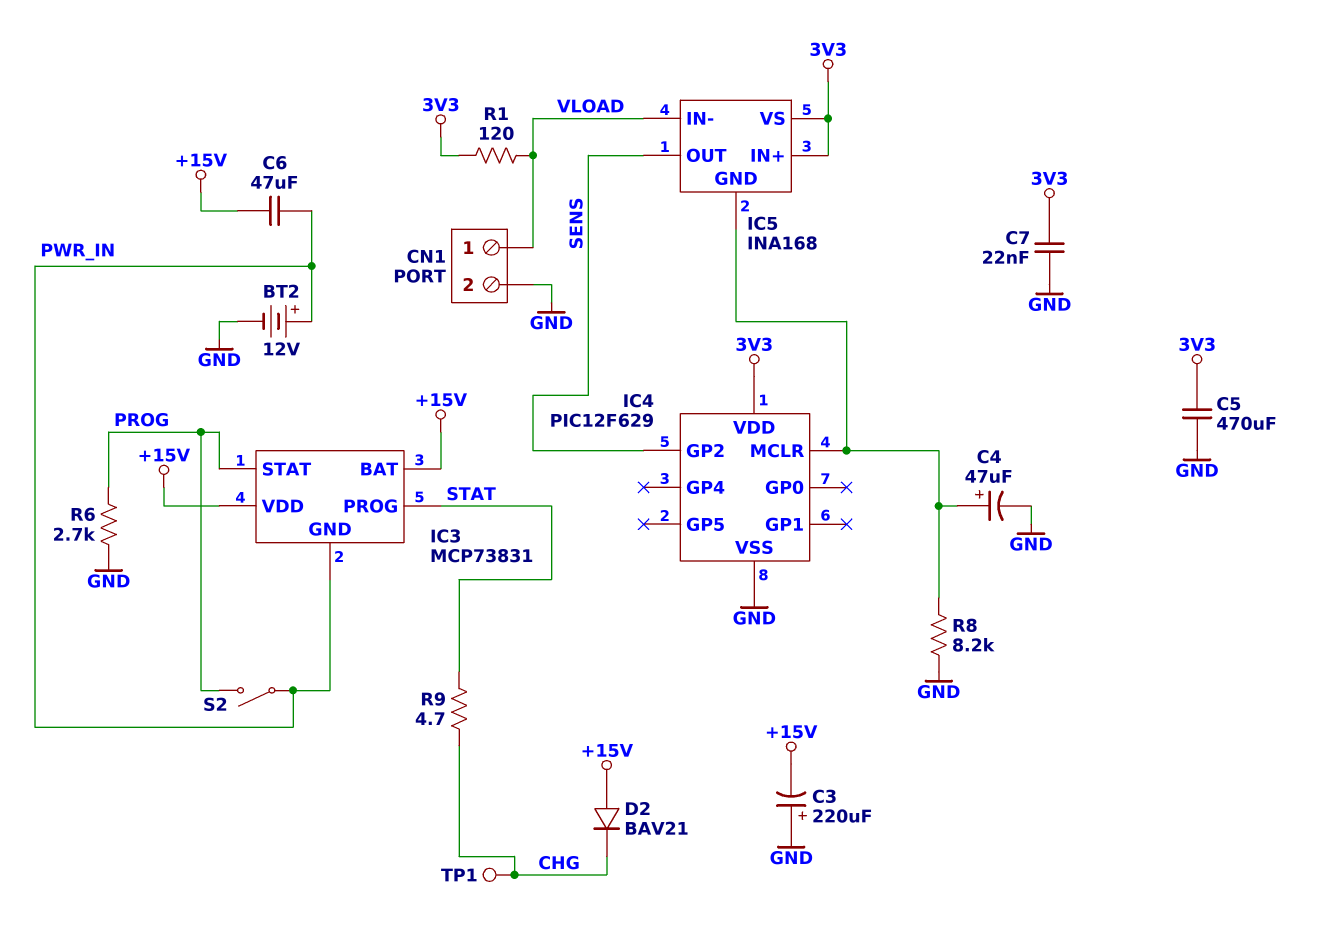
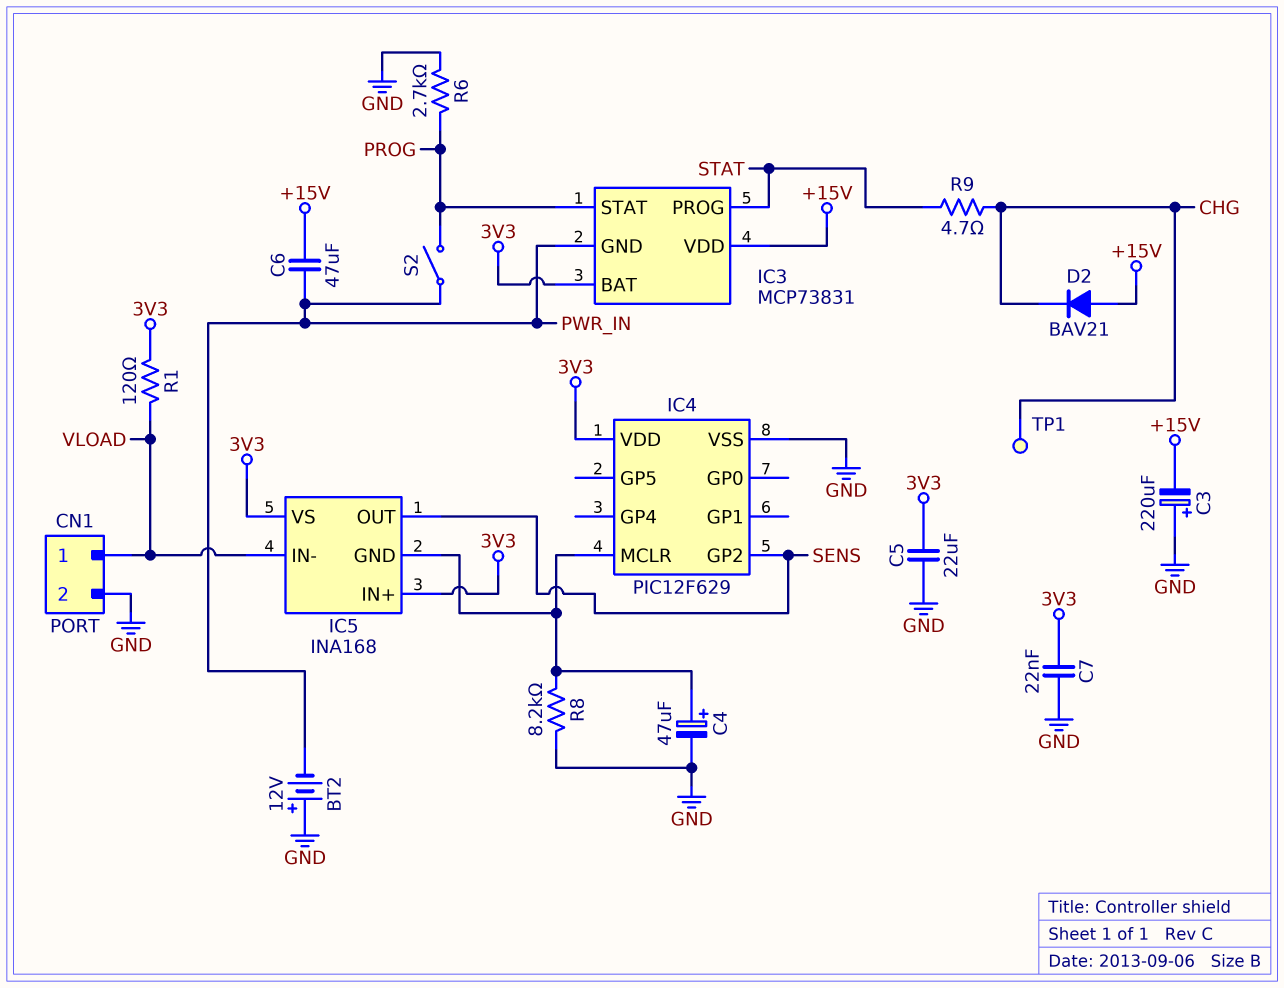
BT2: 12V (plus PWR_IN, minus GND) -> 12V (plus GND, minus PWR_IN)
C5: 470uF (3V3, GND) -> 22uF (3V3, GND)
IC3 pin BAT: +15V -> 3V3

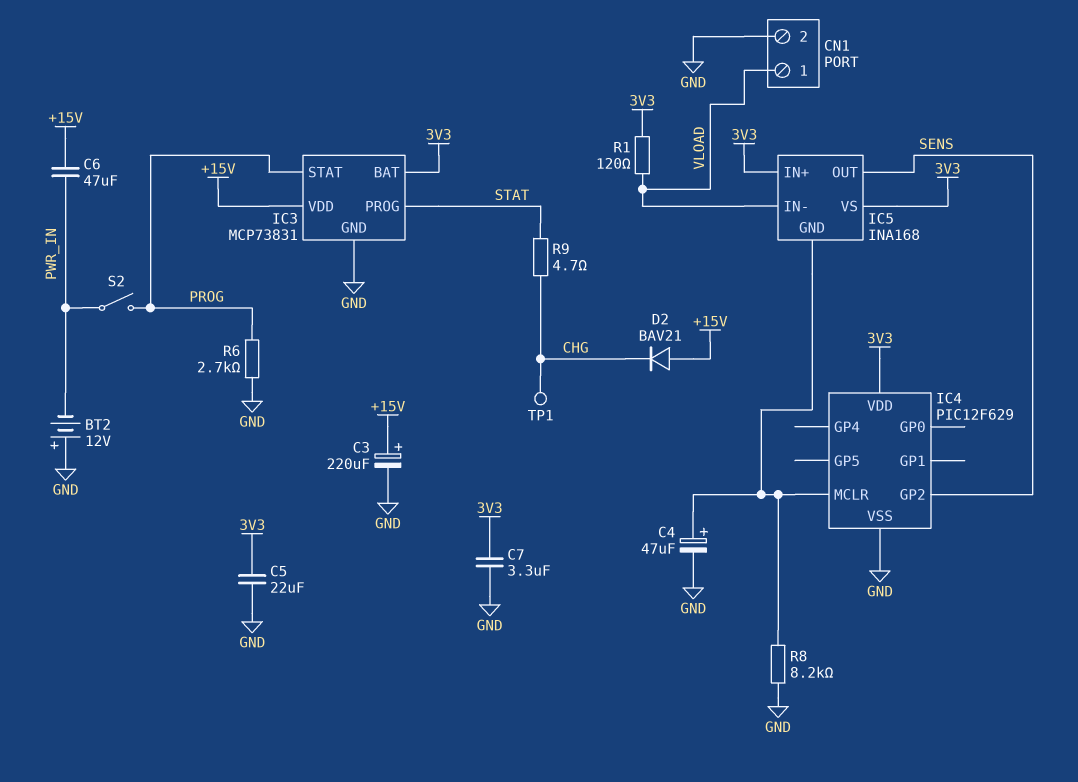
C3: 220uF (plus GND, minus +15V) -> 220uF (plus +15V, minus GND)
C7: 22nF (3V3, GND) -> 3.3uF (3V3, GND)
IC3 pin GND: PWR_IN -> GND

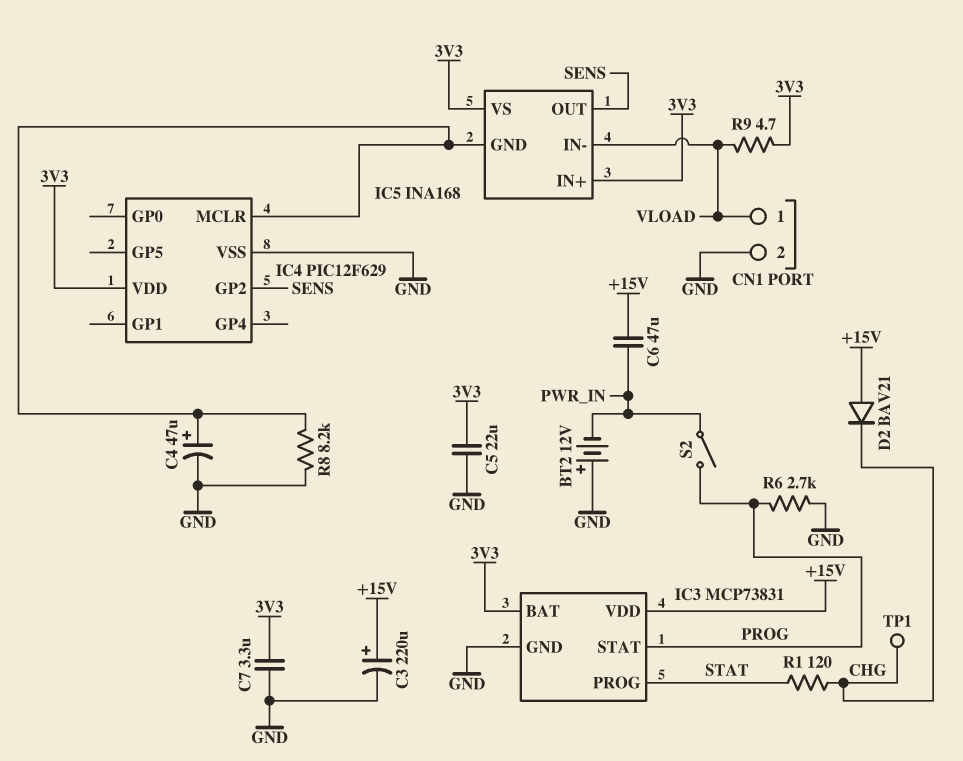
R1: 120 (3V3, VLOAD) -> 120 (CHG, STAT)
R9: 4.7 (CHG, STAT) -> 4.7 (3V3, VLOAD)

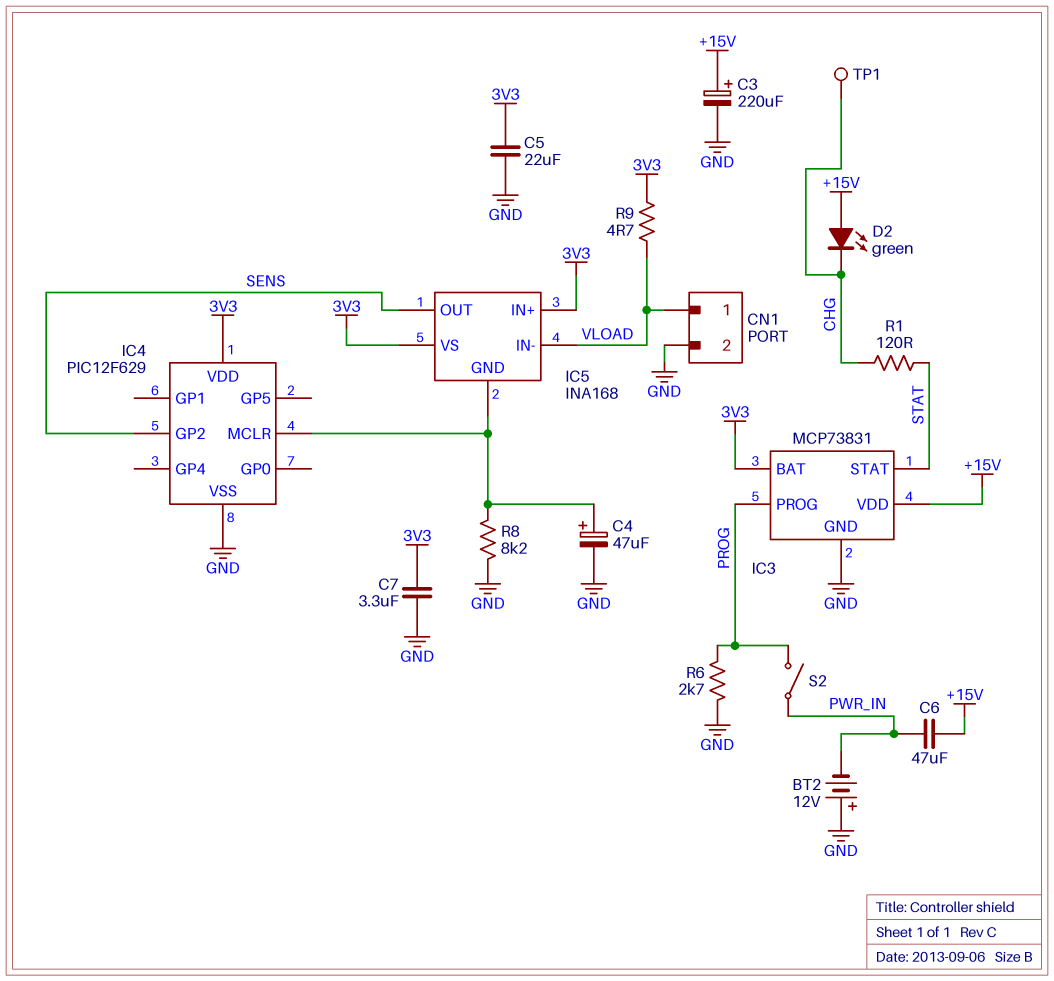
D2: diode BAV21 (A +15V, K CHG) -> LED green (A +15V, K CHG)
IC3 pin PROG: STAT -> PROG
IC3 pin STAT: PROG -> STAT

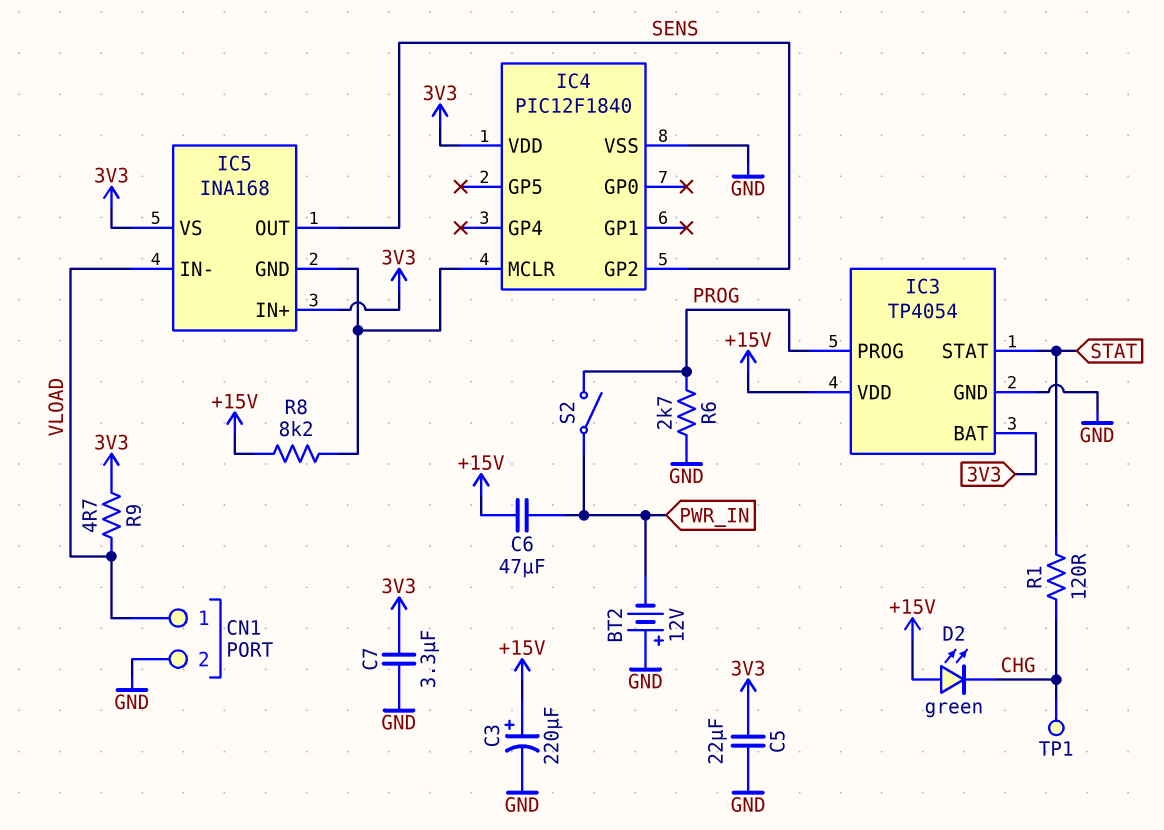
C4: 47uF (plus IC4/MCLR, minus GND) -> none
IC3: MCP73831 -> TP4054
IC4: PIC12F629 -> PIC12F1840
R8: 8.2k (GND, IC4/MCLR) -> 8.2k (+15V, IC4/MCLR)

